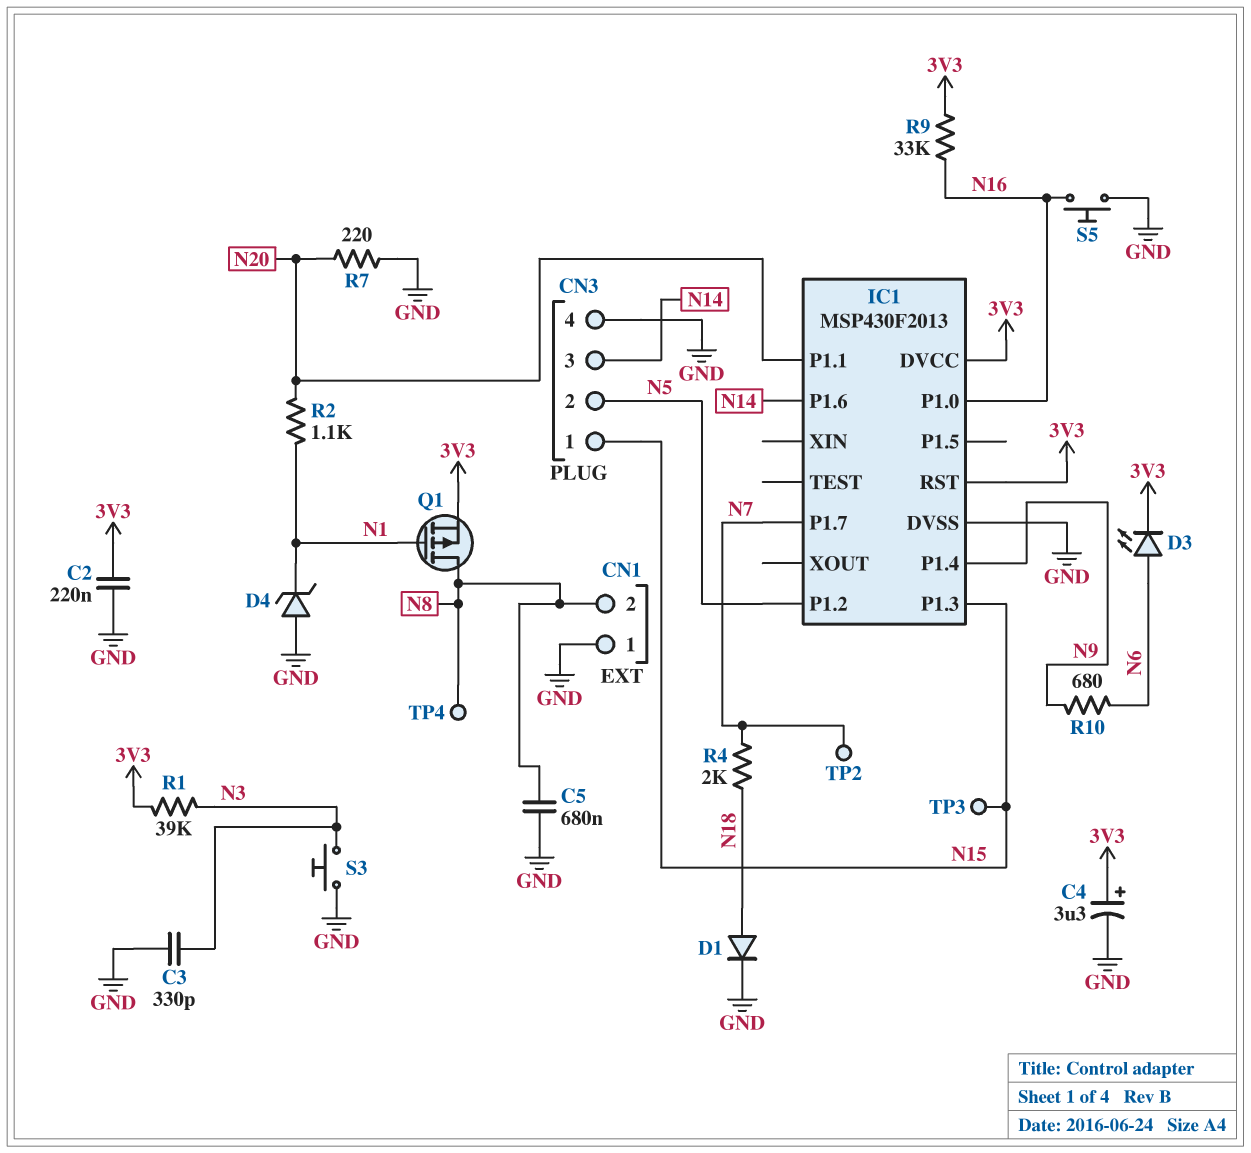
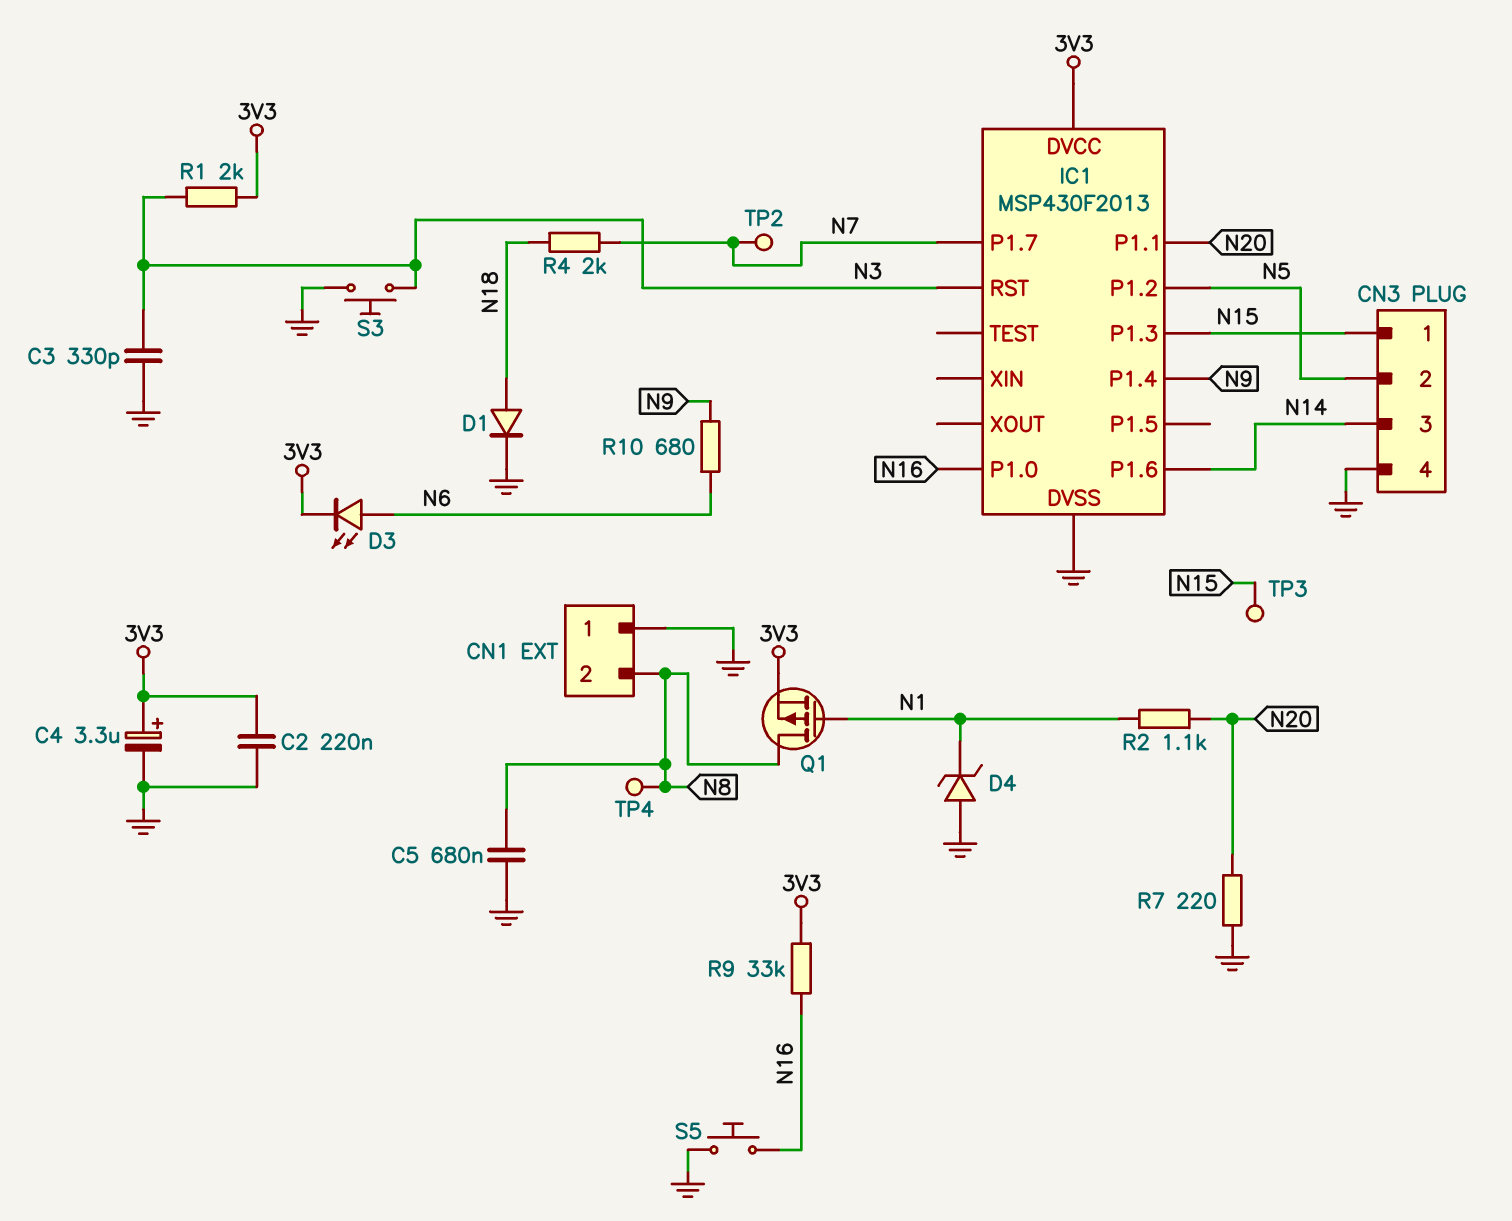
IC1 pin RST: 3V3 -> N3
R1: 39k (3V3, N3) -> 2k (3V3, N3)

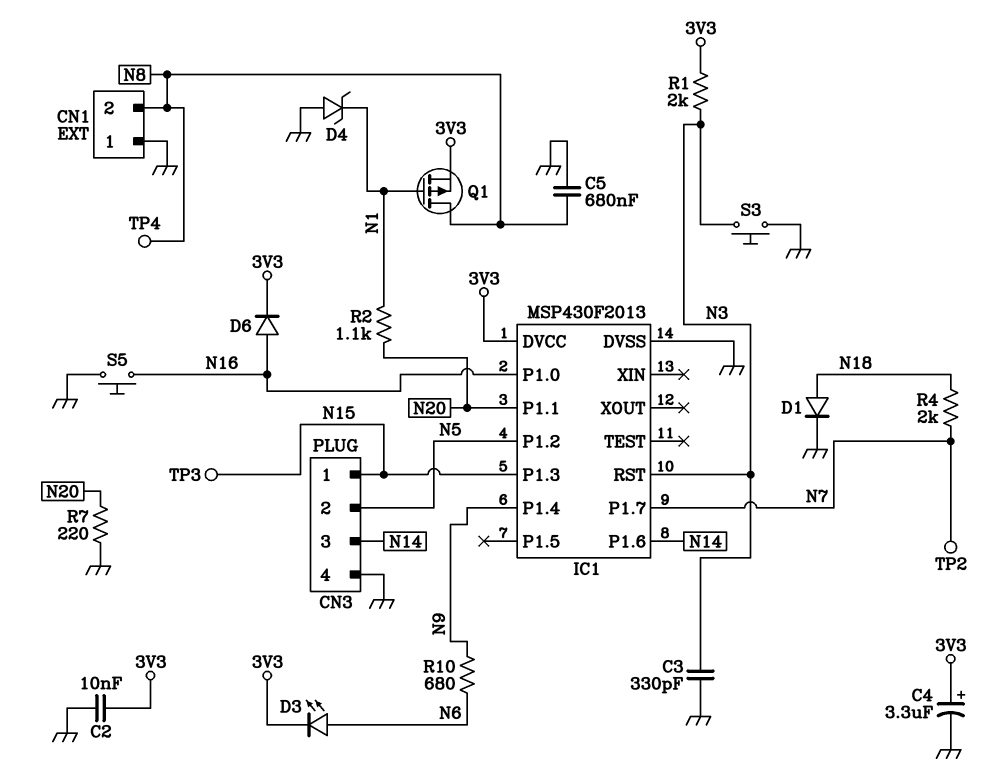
C2: 220nF (3V3, GND) -> 10nF (3V3, GND)
D6: none -> diode (A N16, K 3V3)
R9: 33k (3V3, N16) -> none

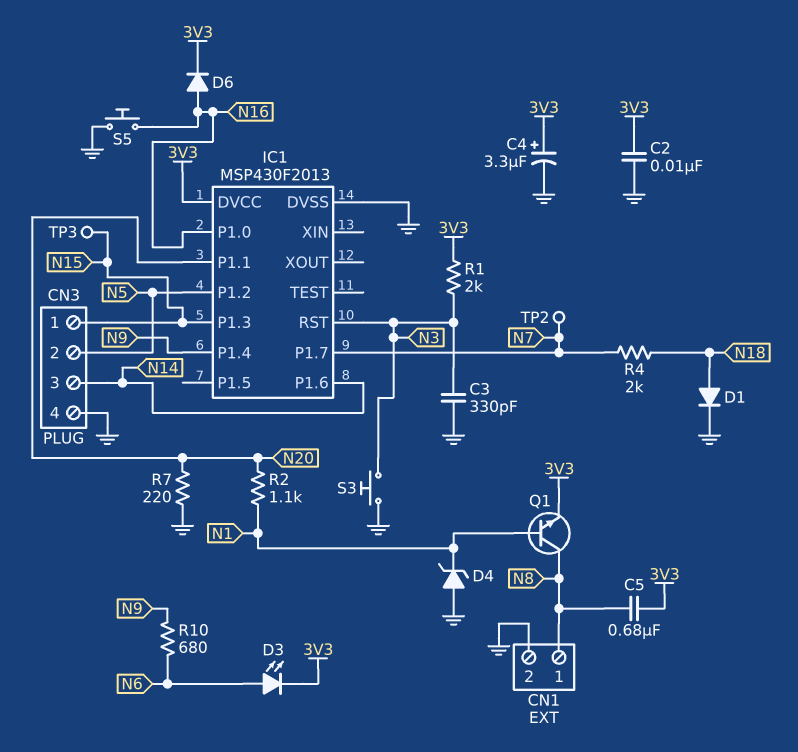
C5: 680nF (GND, N8) -> 680nF (3V3, N8)
CN1 pin 1: GND -> N8
CN1 pin 2: N8 -> GND
Q1: PMOS (G N1, D N8, S 3V3) -> NPN (B N1, C N8, E 3V3)
TP4: test point (N8) -> none

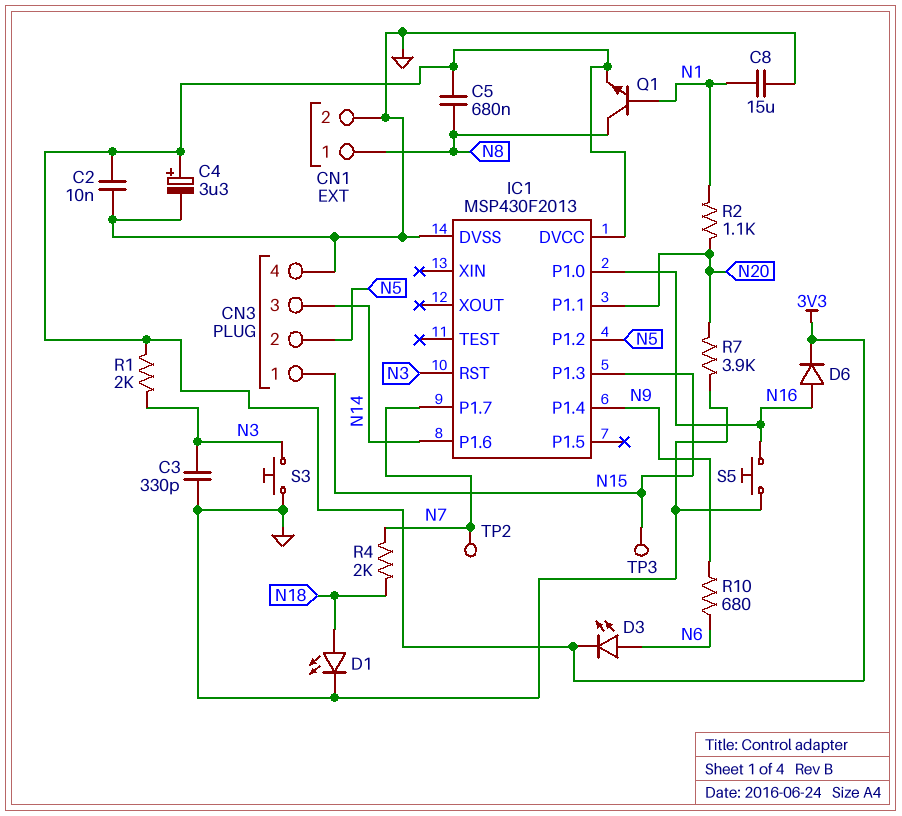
C8: none -> 15uF (GND, N1)
D1: diode (A N18, K GND) -> LED (A N18, K GND)
D4: zener (A GND, K N1) -> none
R7: 220 (GND, N20) -> 3.9k (GND, N20)

